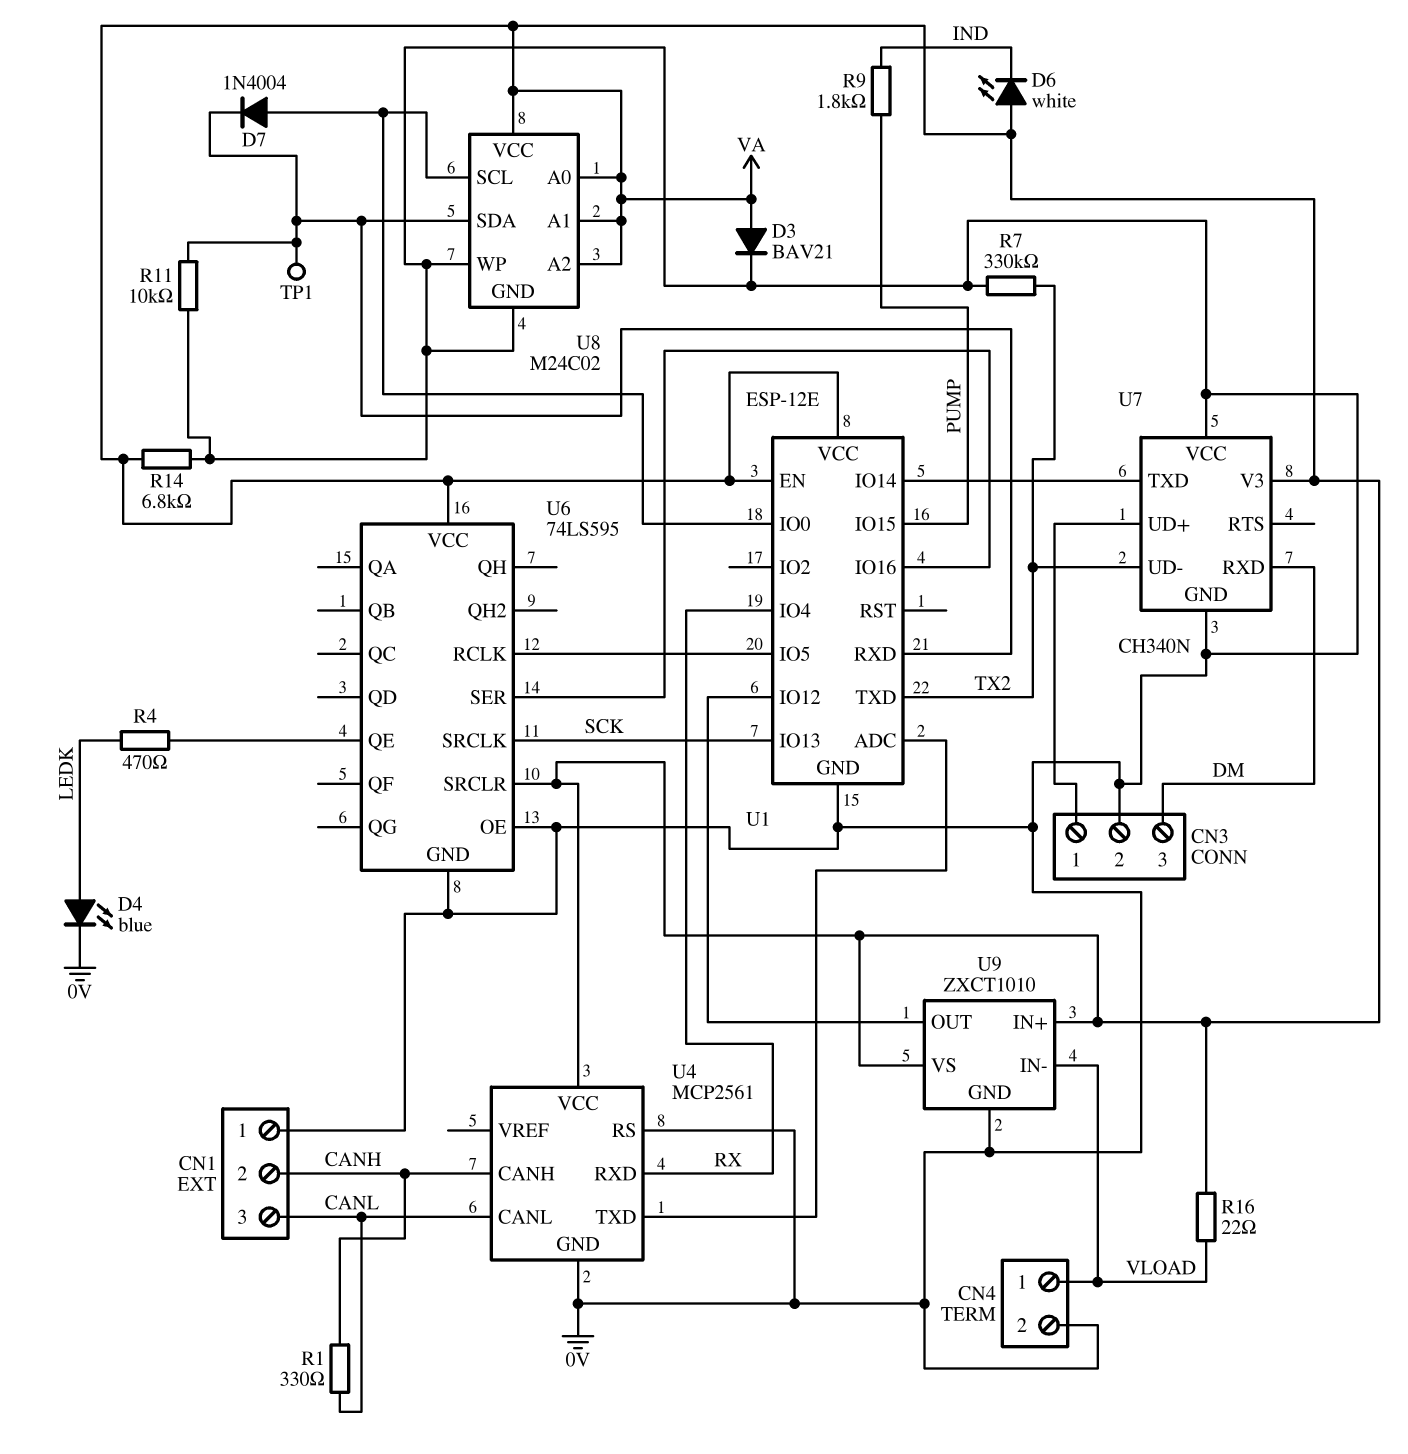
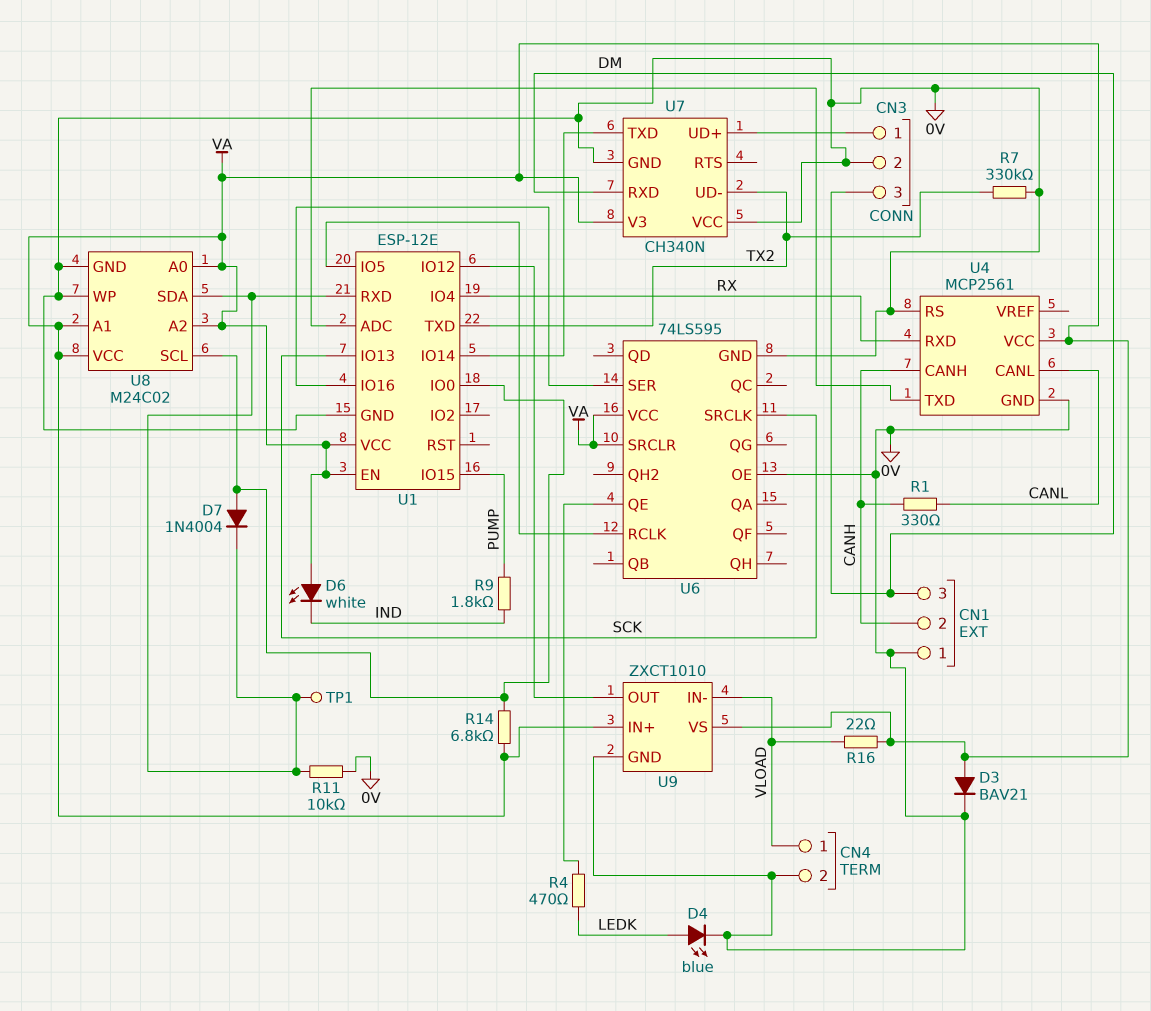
CN1 pin 3: CANL -> DM
R14: 6.8k (0V, VA) -> 6.8k (U1/IO0, VA)

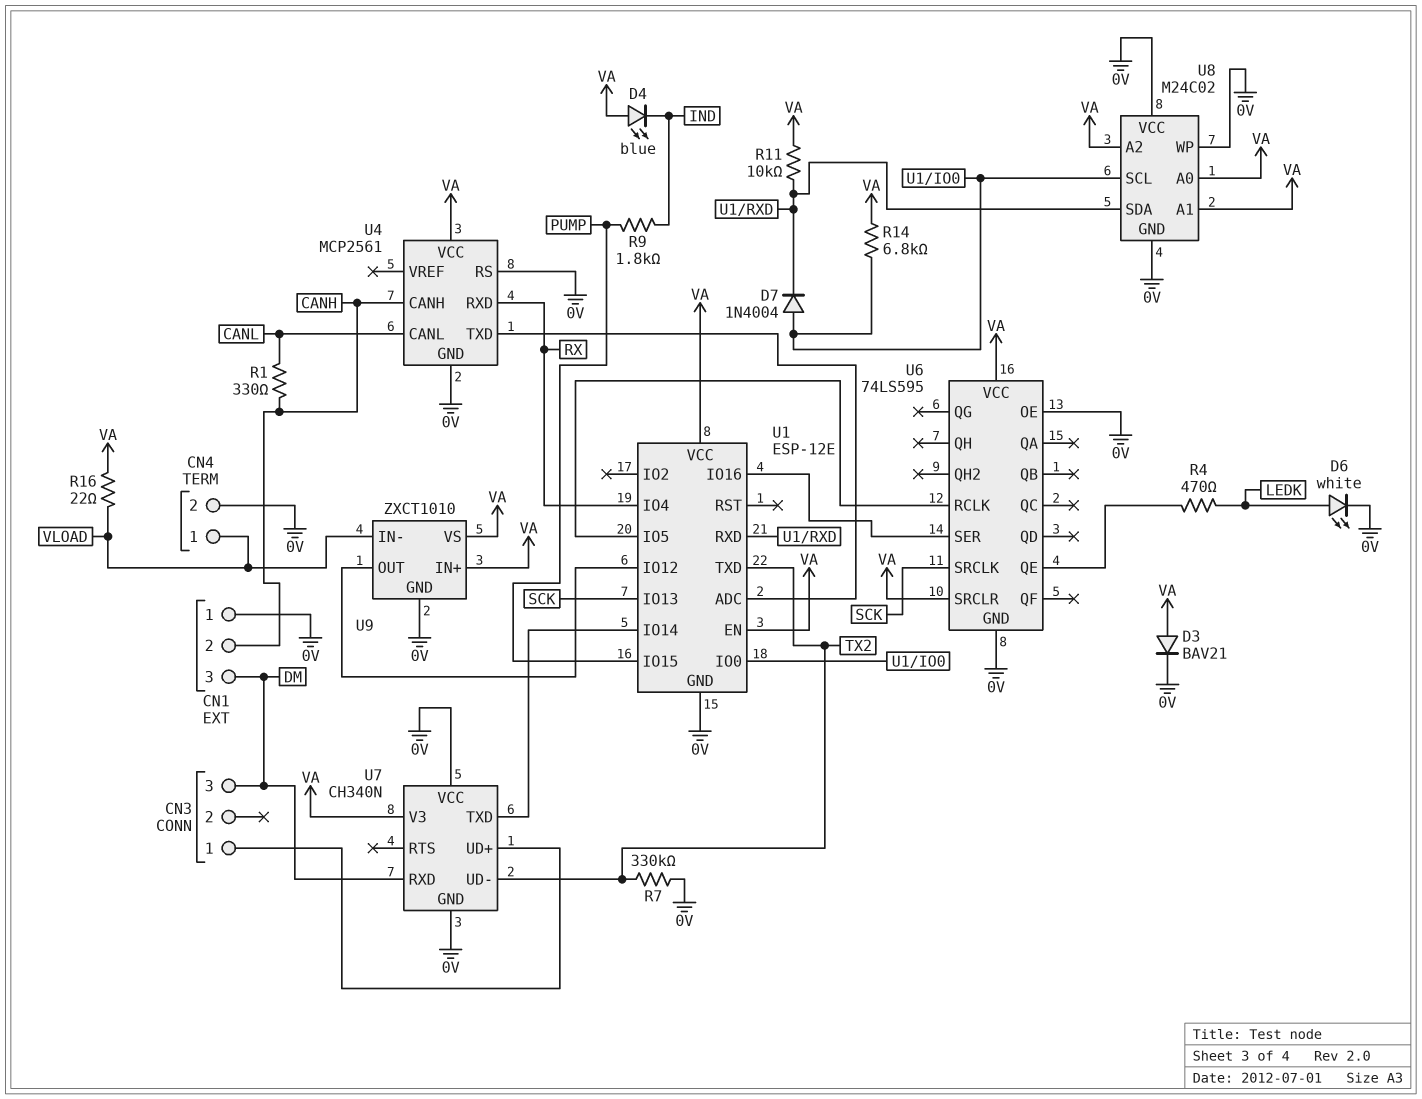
CN3 pin 2: 0V -> none
D4: LED blue (A LEDK, K 0V) -> LED blue (A VA, K IND)
D6: LED white (A VA, K IND) -> LED white (A LEDK, K 0V)
R11: 10k (0V, U1/RXD) -> 10k (U1/RXD, VA)
TP1: test point (U1/RXD) -> none
U8 pin VCC: VA -> 0V

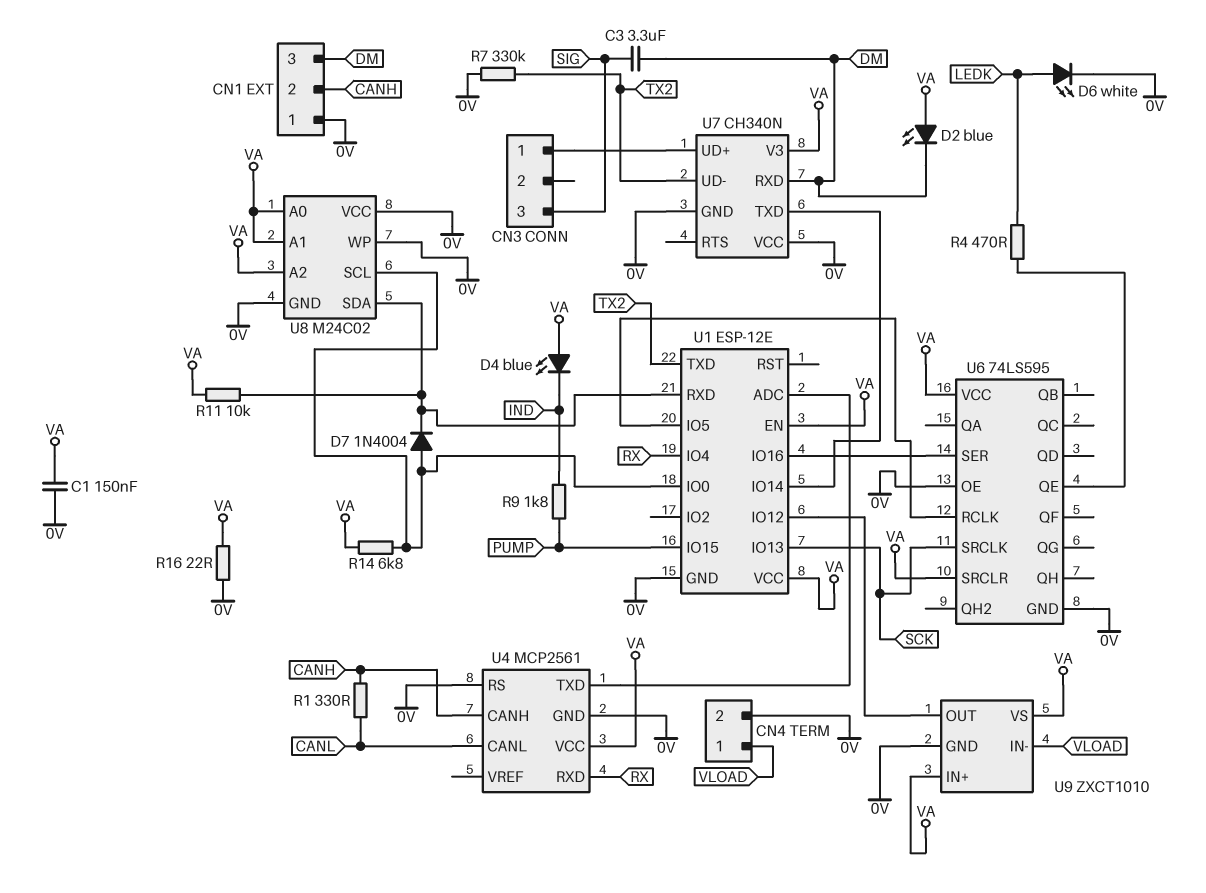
C1: none -> 150nF (0V, VA)
C3: none -> 3.3uF (DM, SIG)
CN3 pin 3: DM -> SIG
D2: none -> LED blue (A VA, K DM)
D3: diode BAV21 (A VA, K 0V) -> none
R16: 22 (VA, VLOAD) -> 22 (0V, VA)

